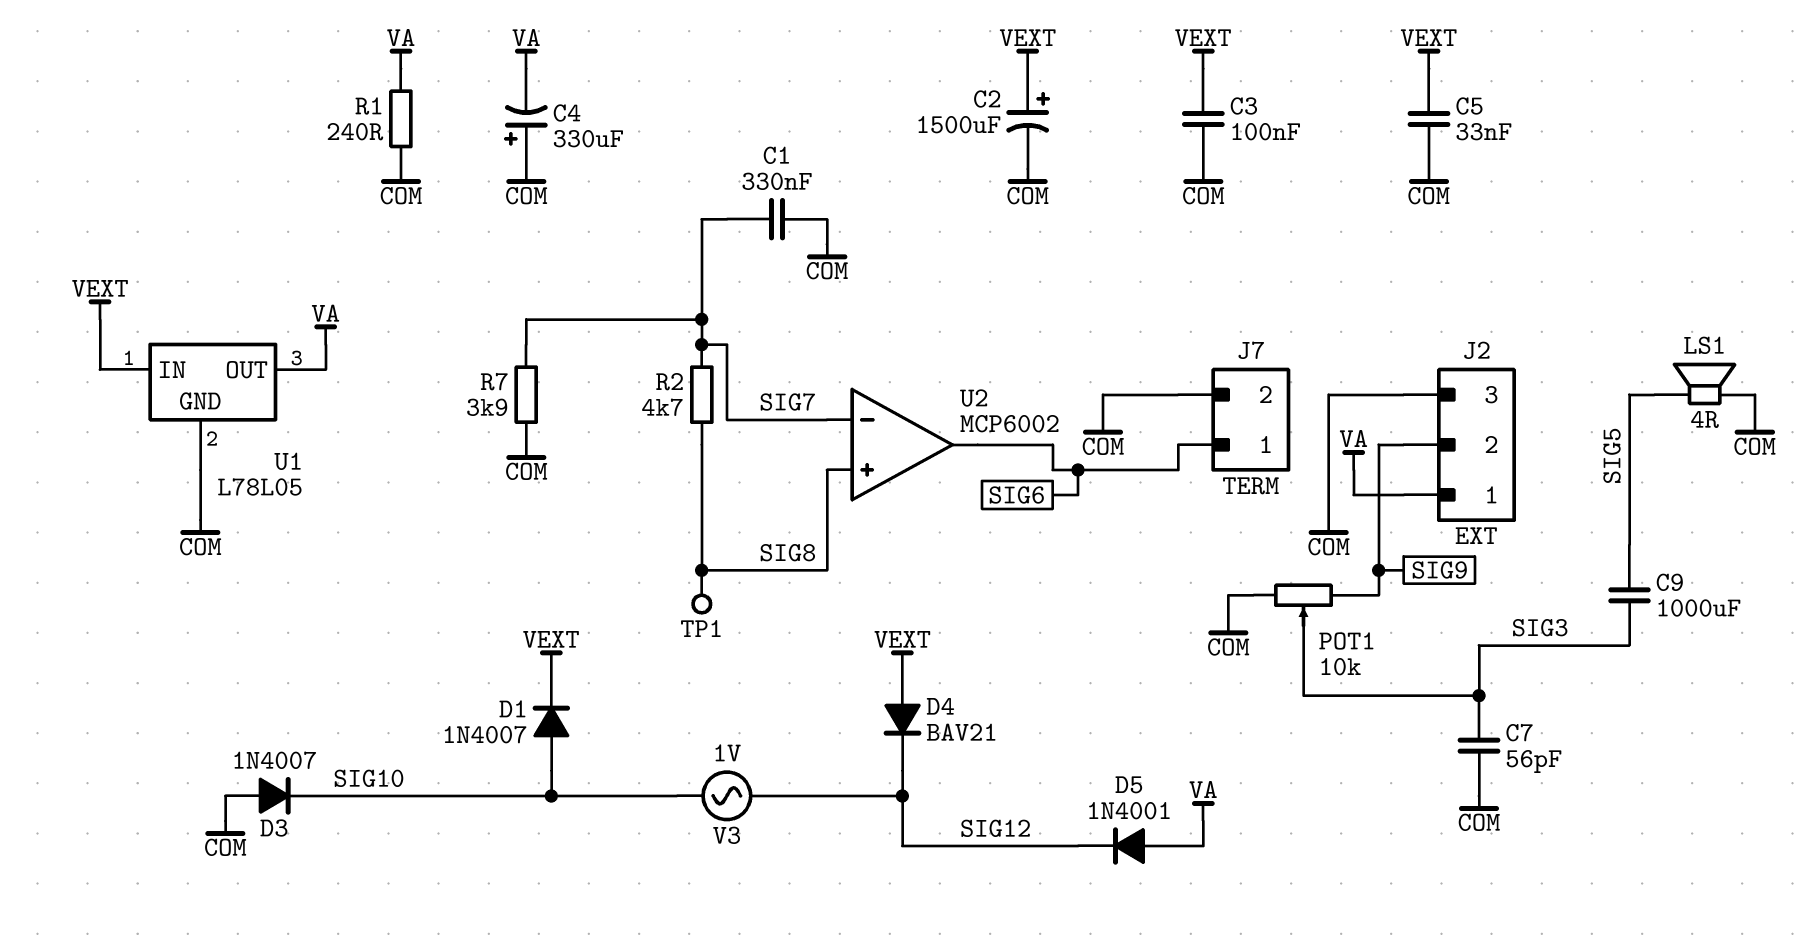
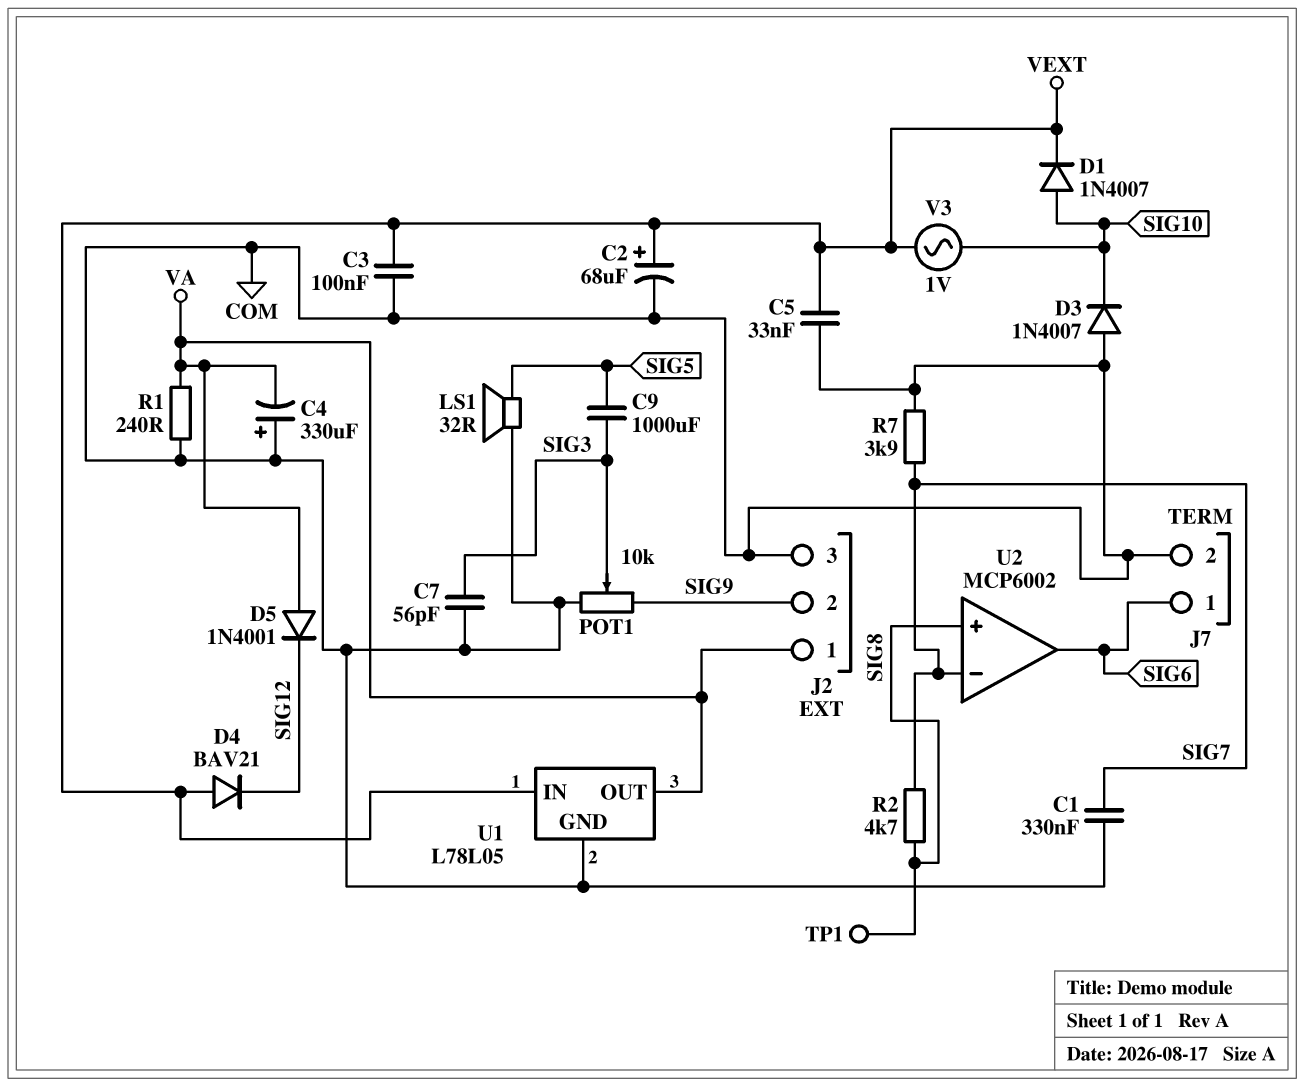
C2: 1500uF (plus VEXT, minus COM) -> 68uF (plus VEXT, minus COM)
LS1: speaker 4R (COM, SIG5) -> speaker 32R (COM, SIG5)
V3: AC 1V (SIG10, SIG12) -> AC 1V (SIG10, VEXT)

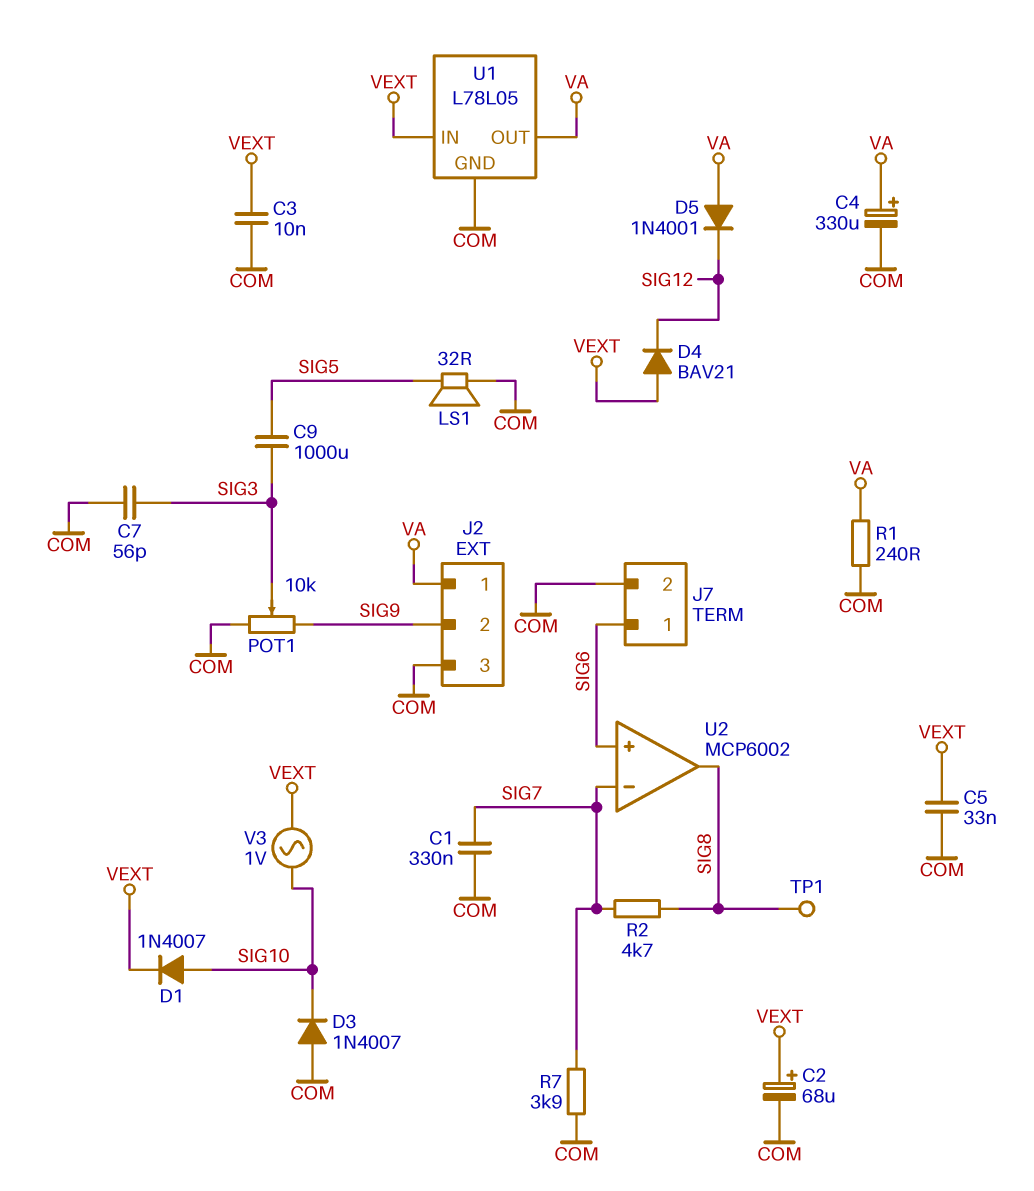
C3: 100nF (COM, VEXT) -> 10nF (COM, VEXT)
C4: 330uF (plus COM, minus VA) -> 330uF (plus VA, minus COM)
U2 pin in+: SIG8 -> SIG6
U2 pin out: SIG6 -> SIG8

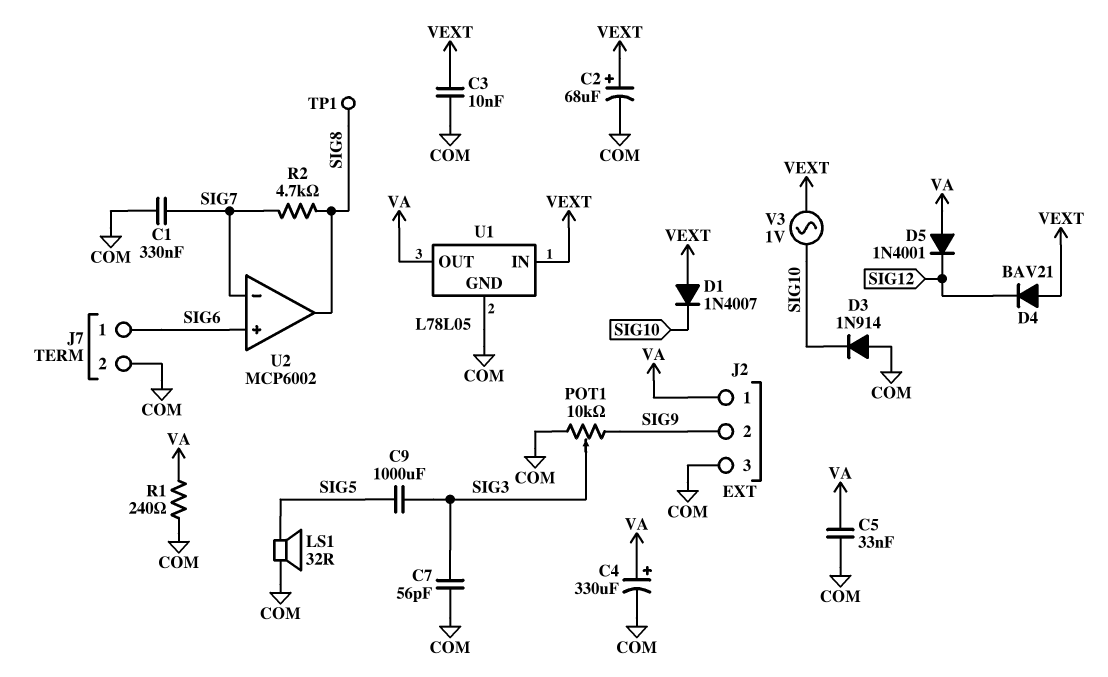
C5: 33nF (COM, VEXT) -> 33nF (COM, VA)
D1: diode 1N4007 (A SIG10, K VEXT) -> diode 1N4007 (A VEXT, K SIG10)
D3: diode 1N4007 (A COM, K SIG10) -> diode 1N914 (A COM, K SIG10)
R7: 3.9k (COM, SIG7) -> none

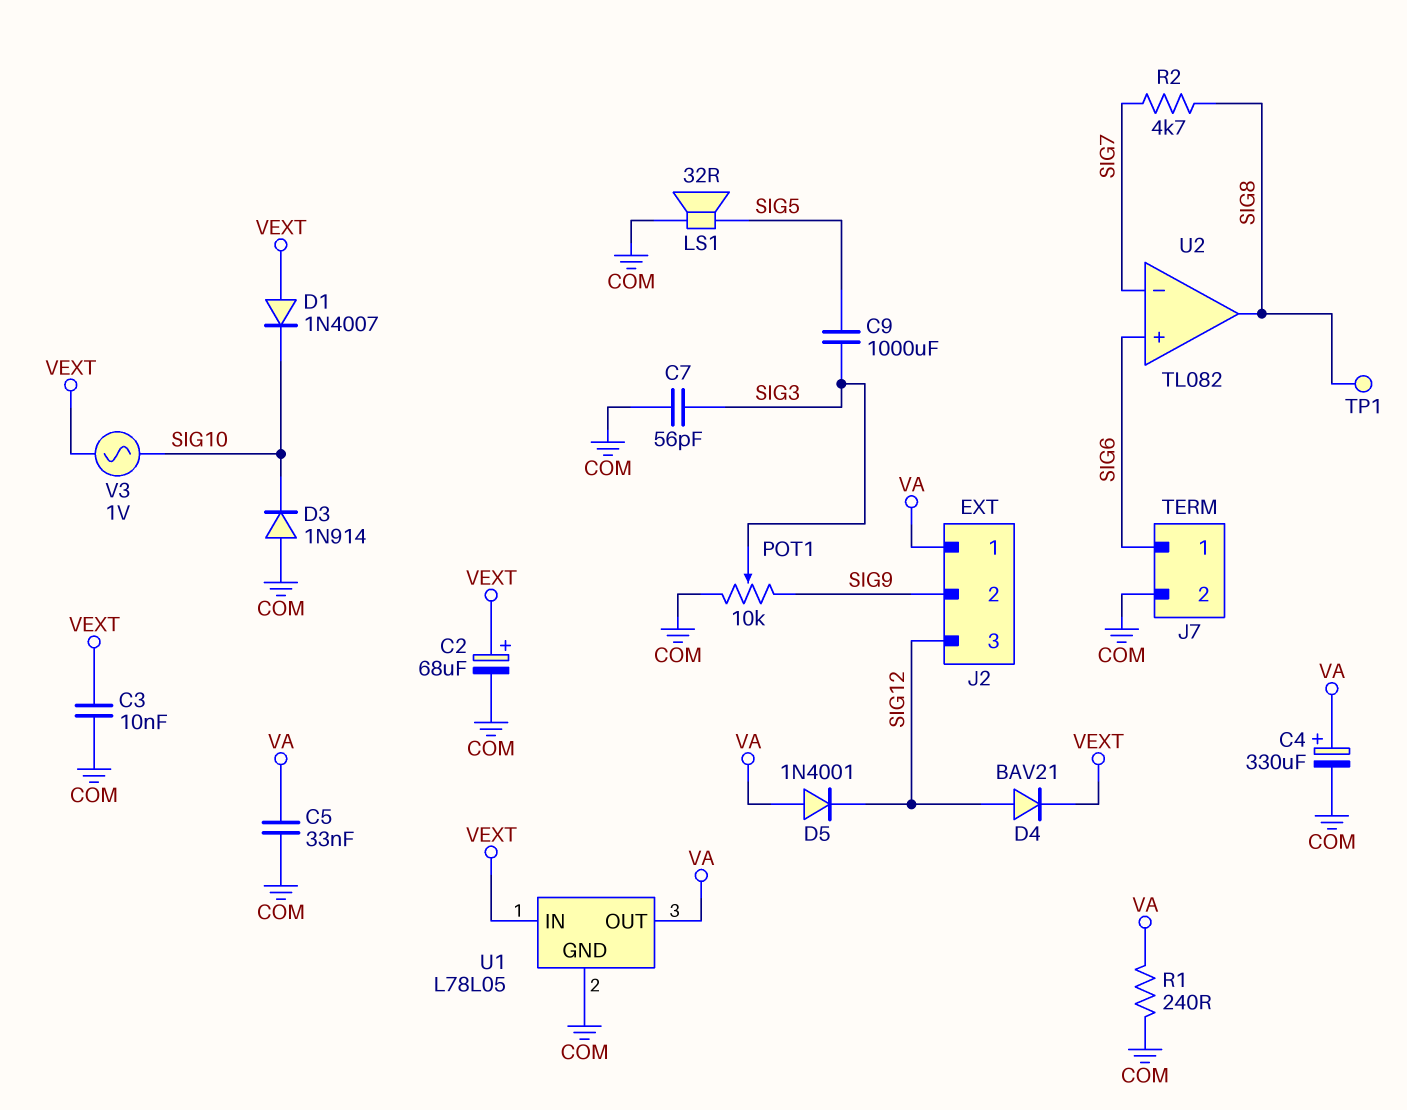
C1: 330nF (COM, SIG7) -> none
D4: diode BAV21 (A VEXT, K SIG12) -> diode BAV21 (A SIG12, K VEXT)
J2 pin 3: COM -> SIG12
U2: MCP6002 -> TL082

